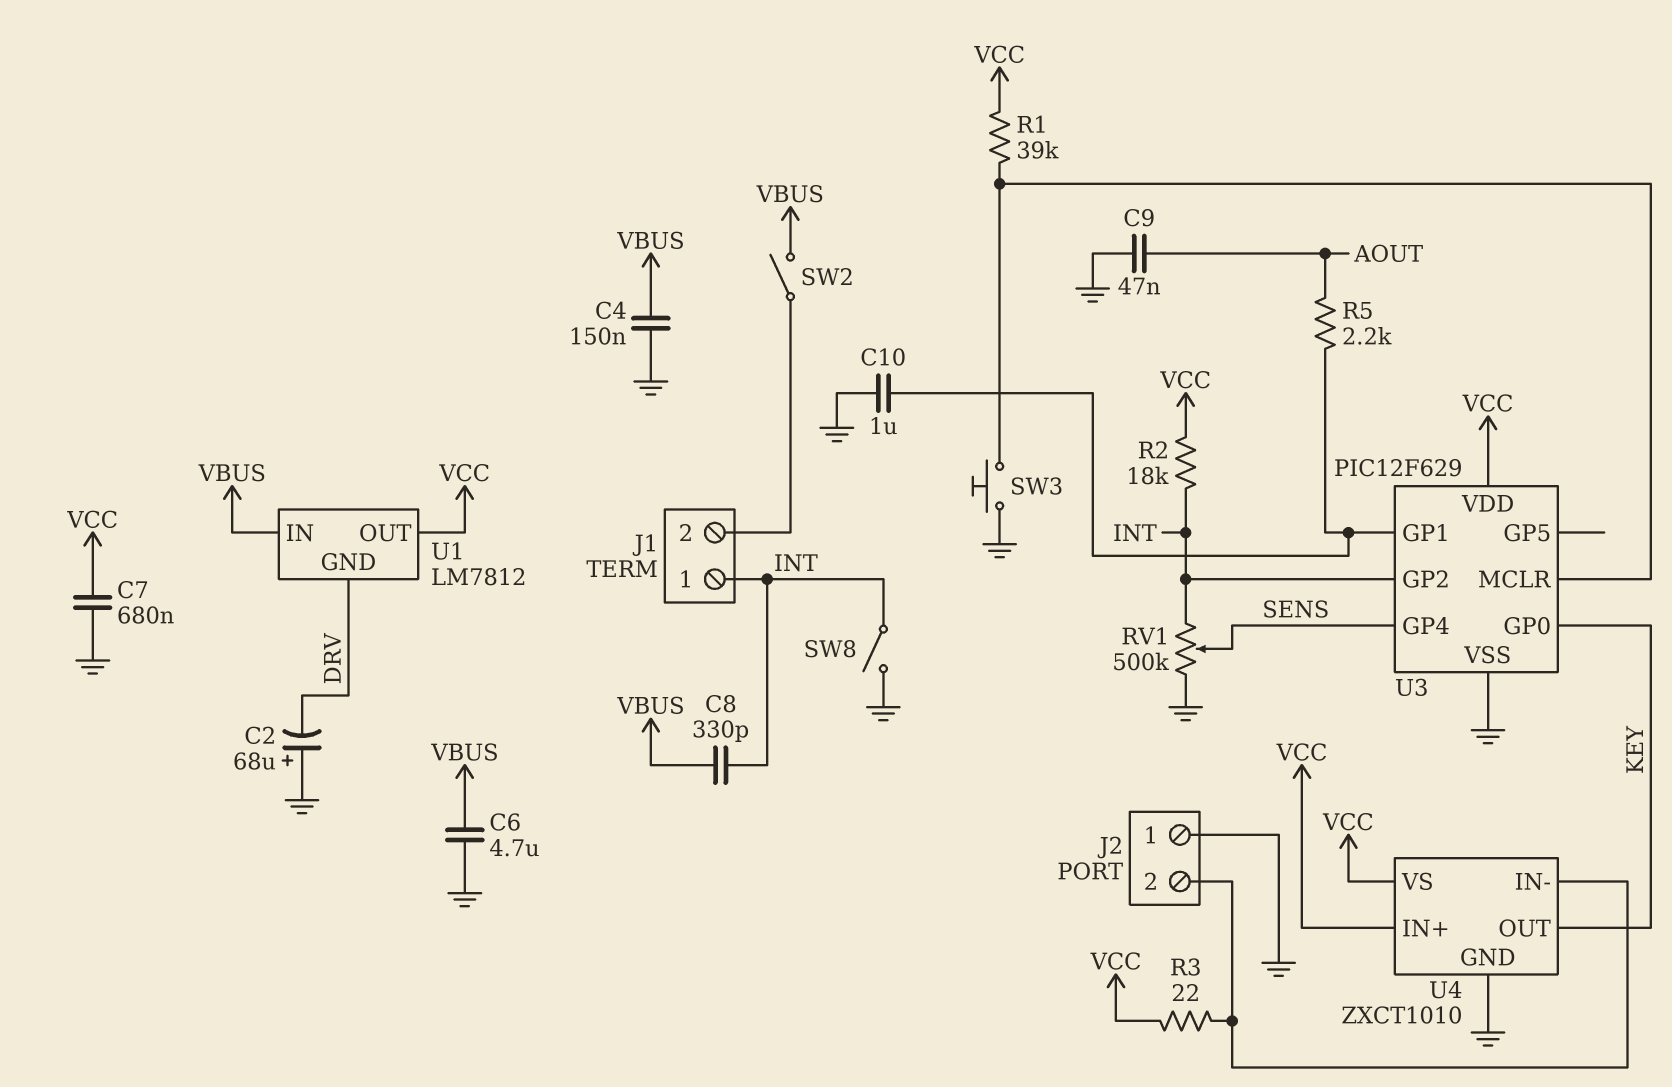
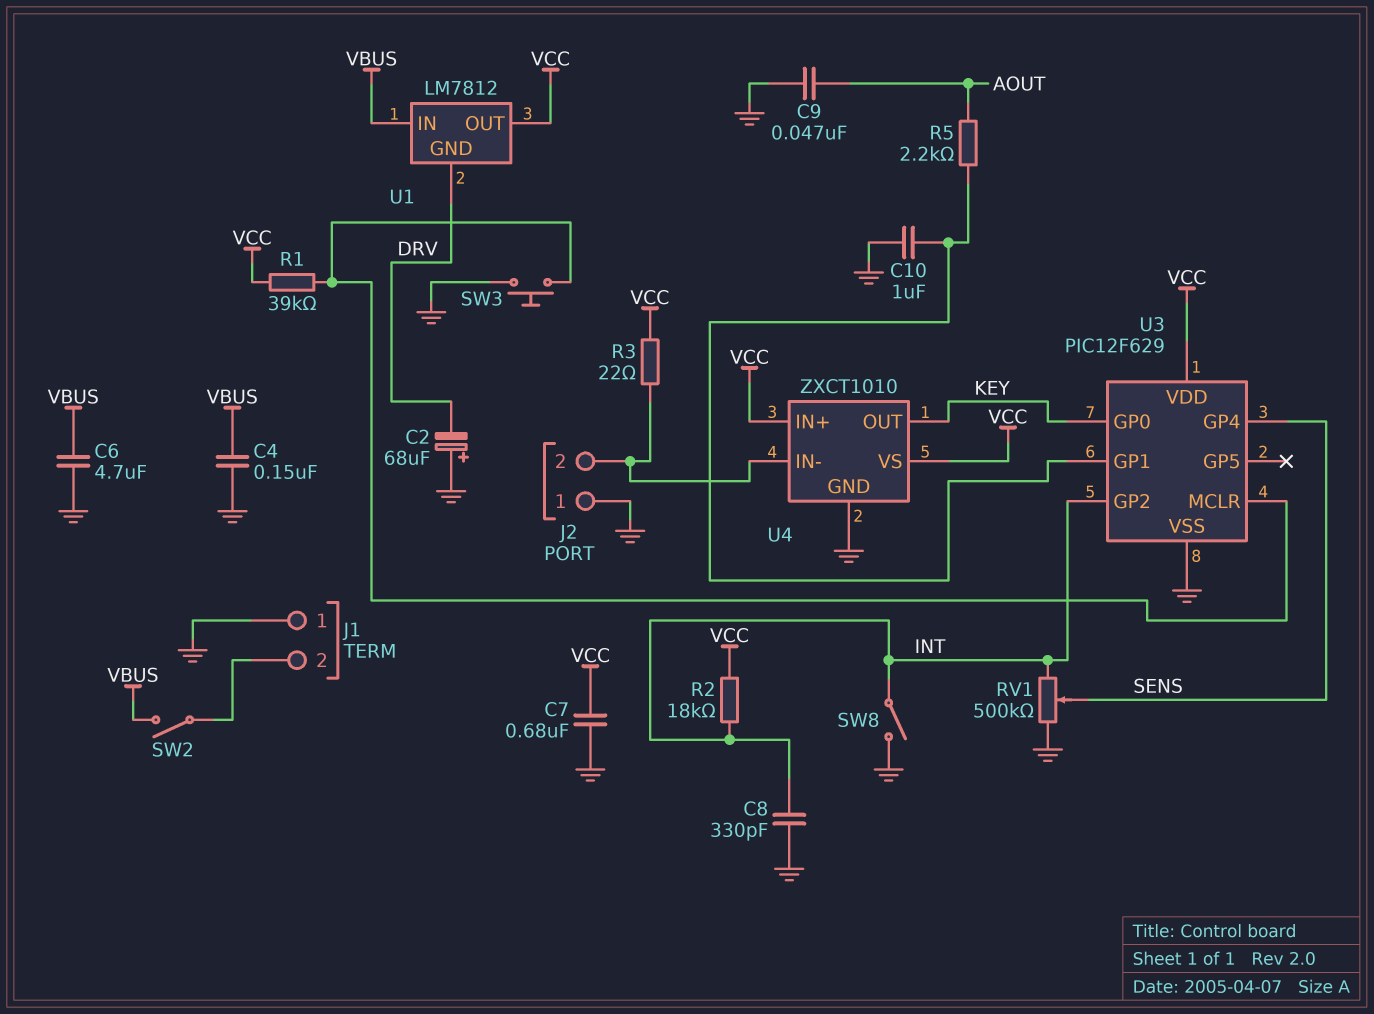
C8: 330pF (INT, VBUS) -> 330pF (GND, INT)
J1 pin 1: INT -> GND

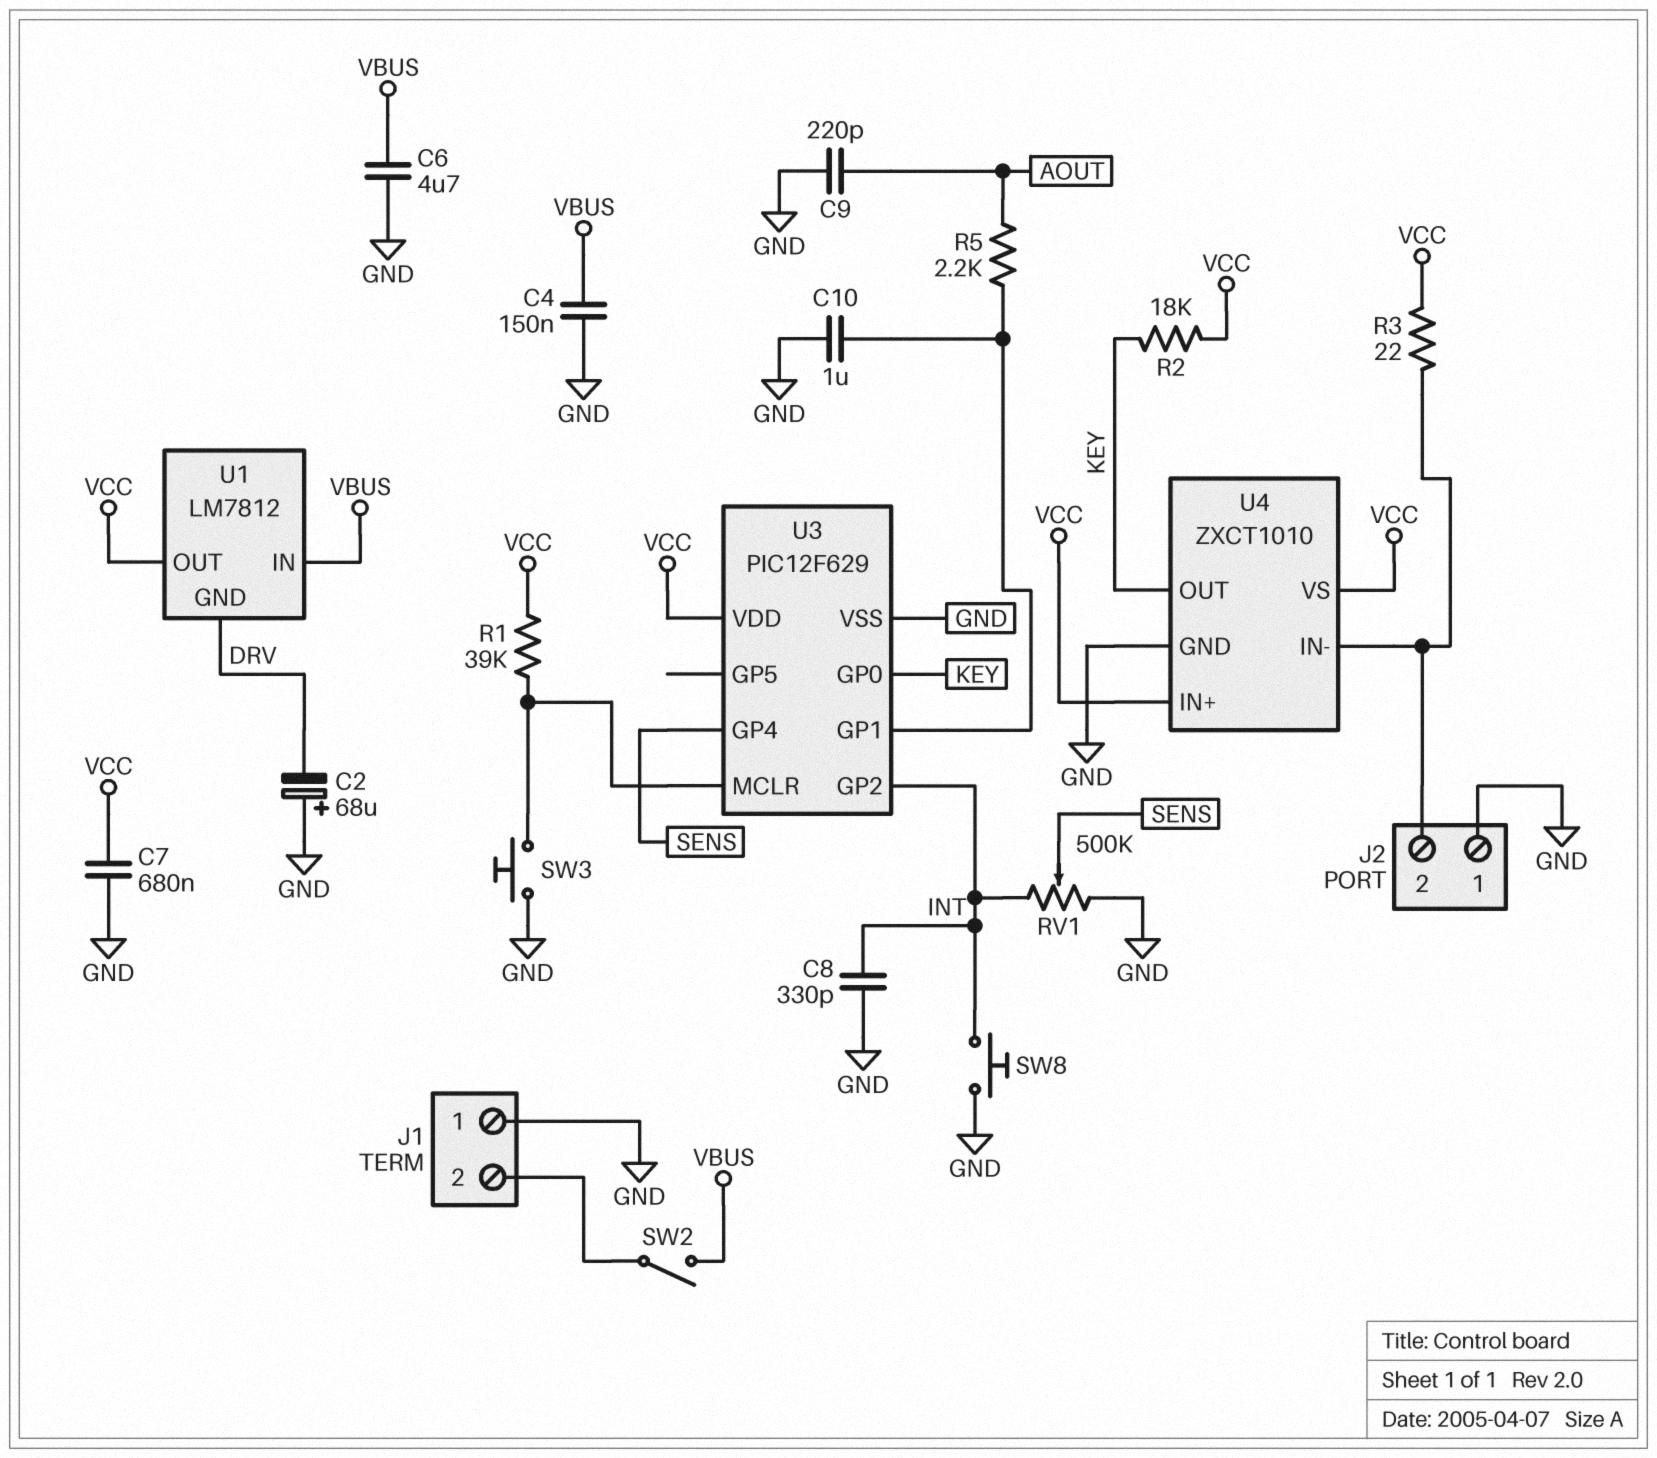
C9: 47nF (AOUT, GND) -> 220pF (AOUT, GND)
R2: 18k (INT, VCC) -> 18k (KEY, VCC)
SW8: switch (GND, INT) -> button (GND, INT)

